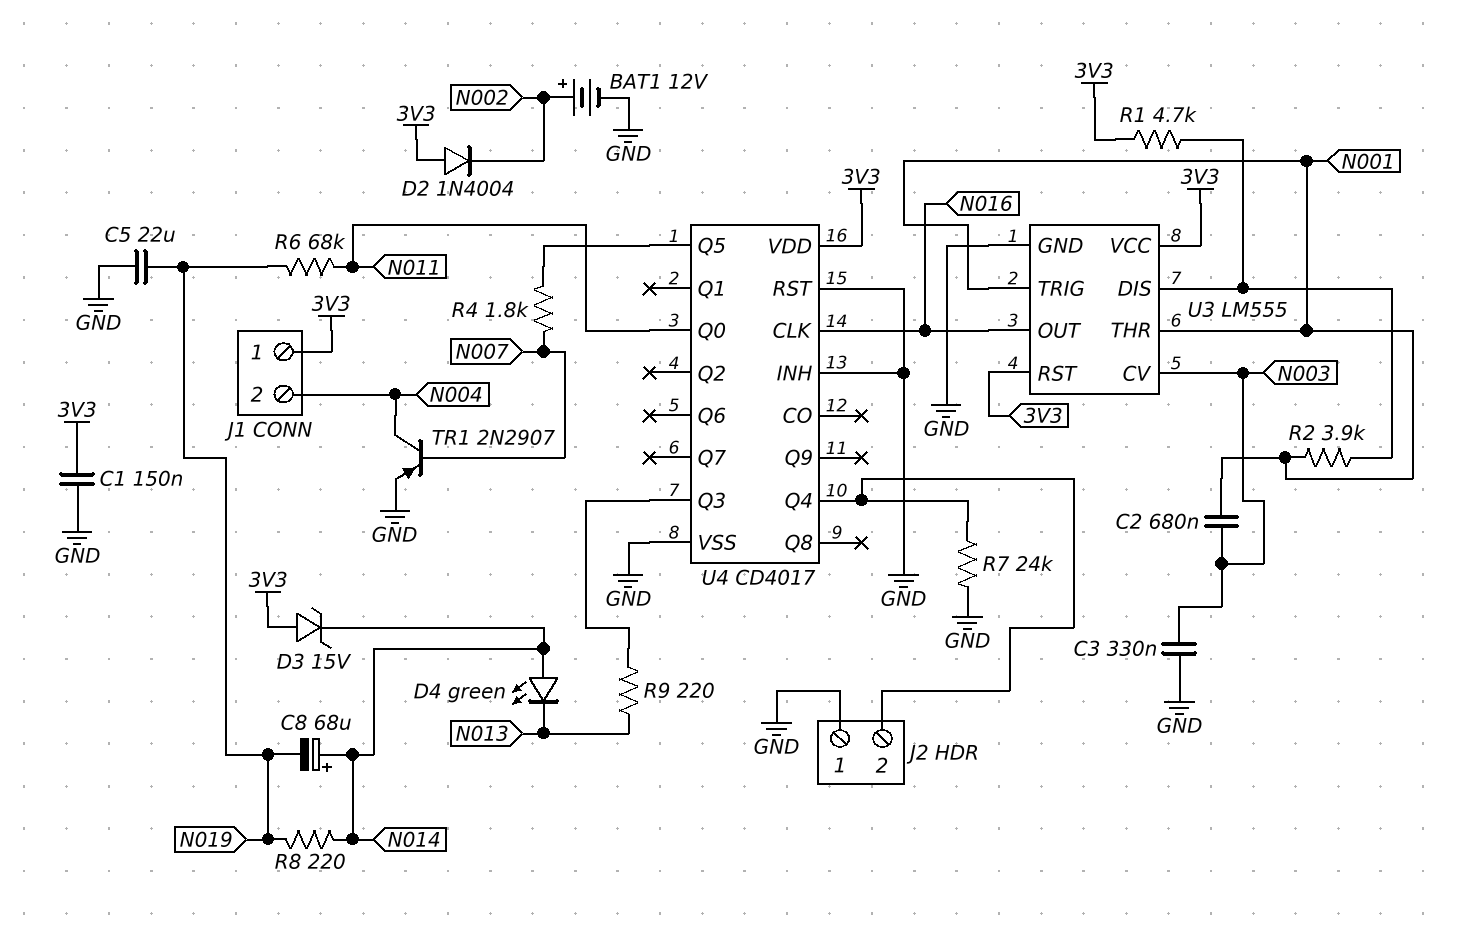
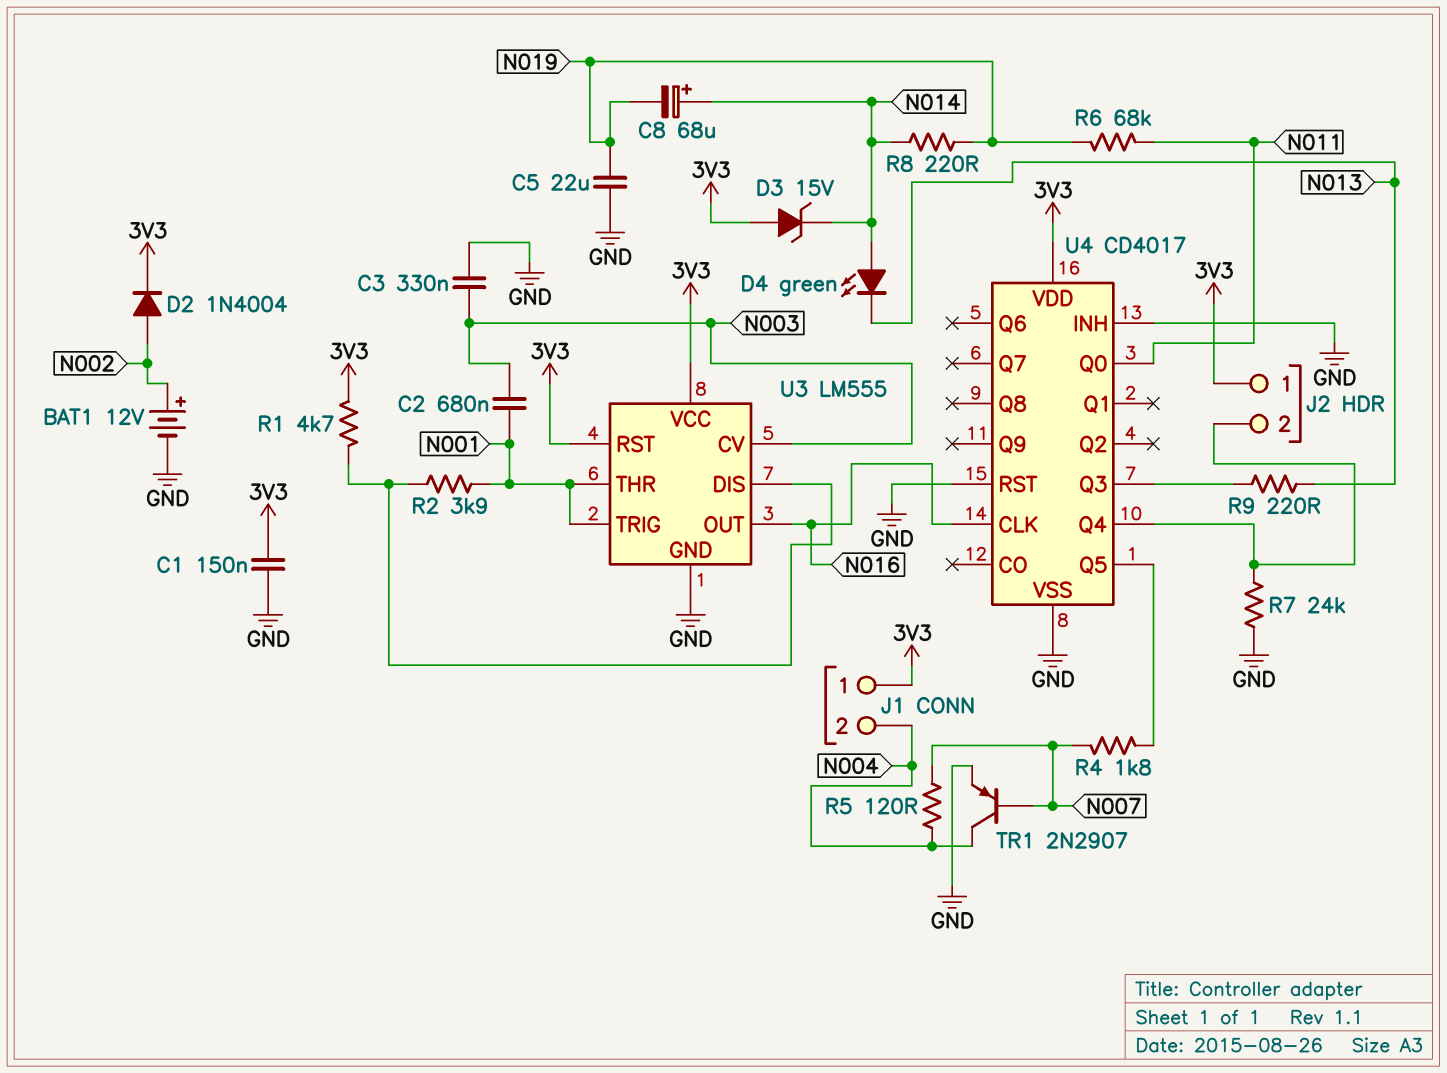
D2: diode 1N4004 (A 3V3, K N002) -> diode 1N4004 (A N002, K 3V3)
J2 pin 1: GND -> 3V3
R5: none -> 120 (N004, N007)

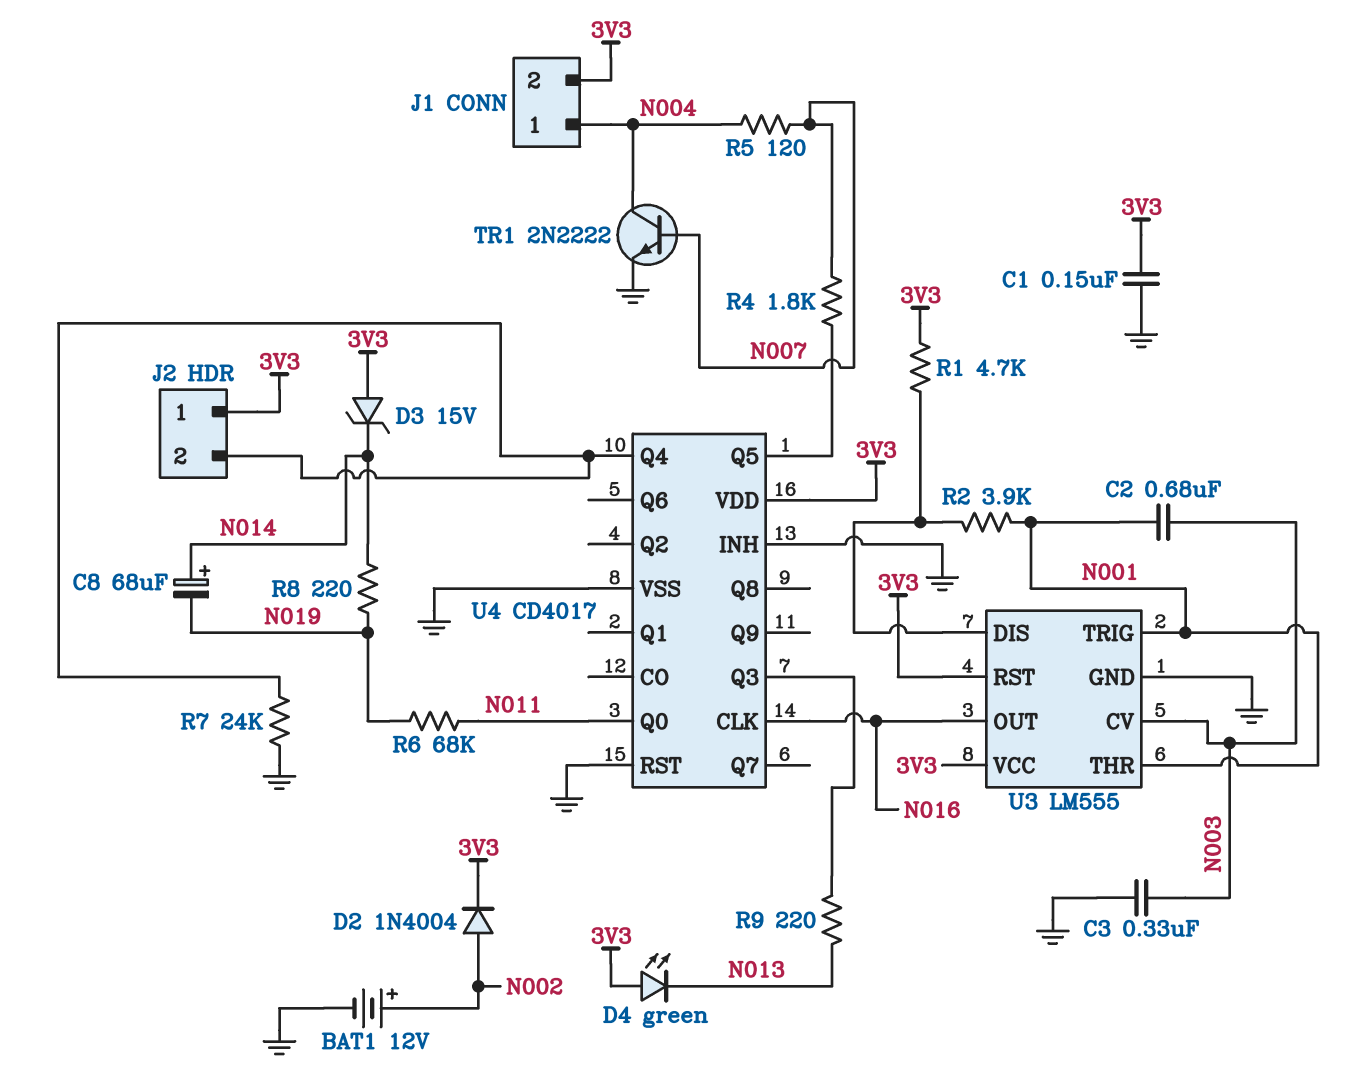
C5: 22uF (GND, N019) -> none
D4: LED green (A N014, K N013) -> LED green (A 3V3, K N013)
J1 pin 1: 3V3 -> N004
J1 pin 2: N004 -> 3V3
TR1: PNP 2N2907 (B N007, C N004, E GND) -> NPN 2N2222 (B N007, C N004, E GND)

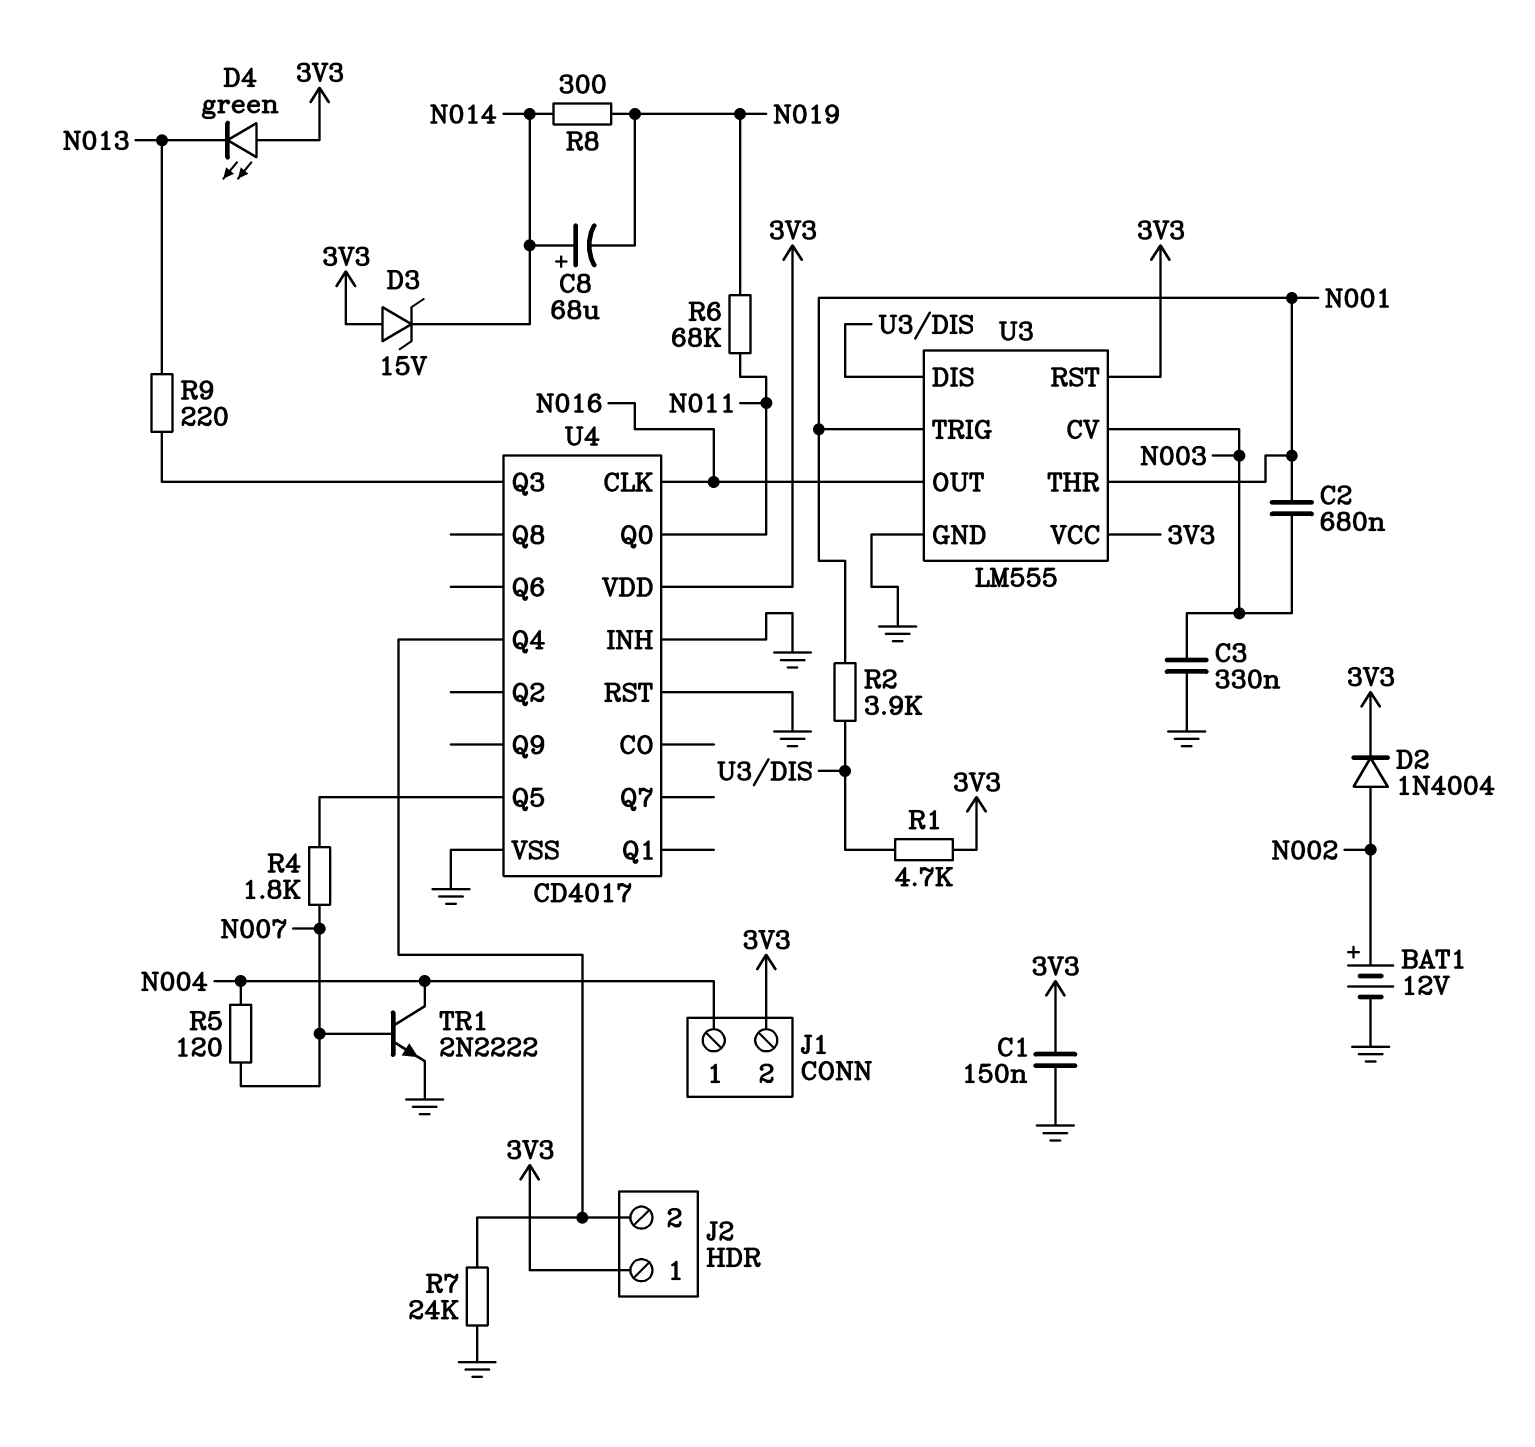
R8: 220 (N014, N019) -> 300 (N014, N019)

